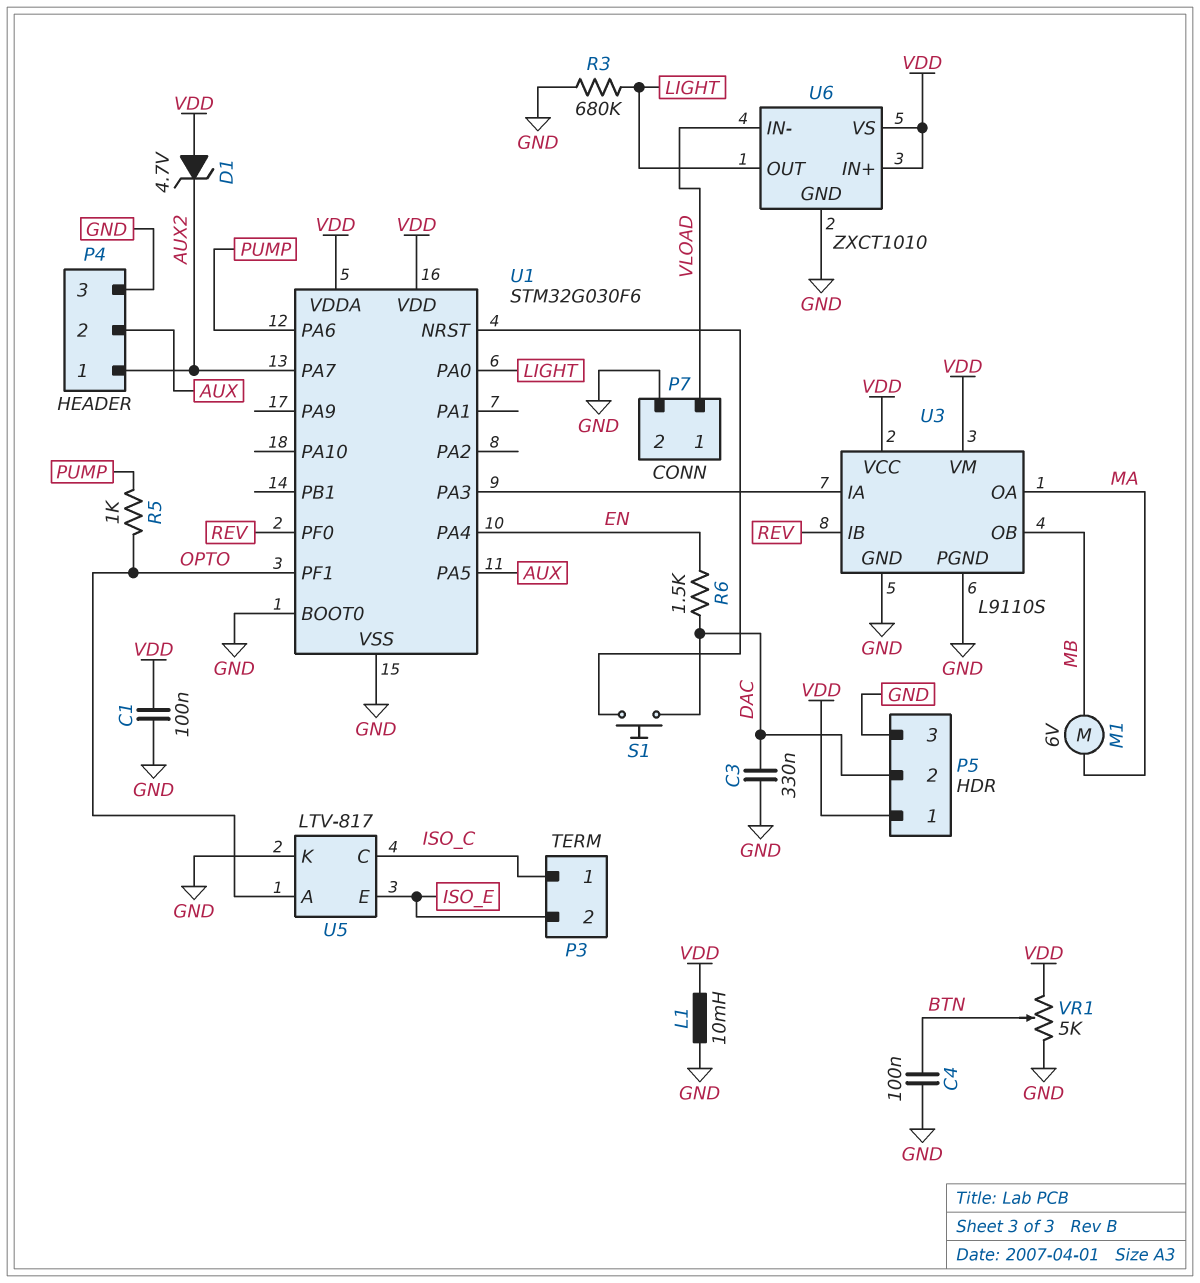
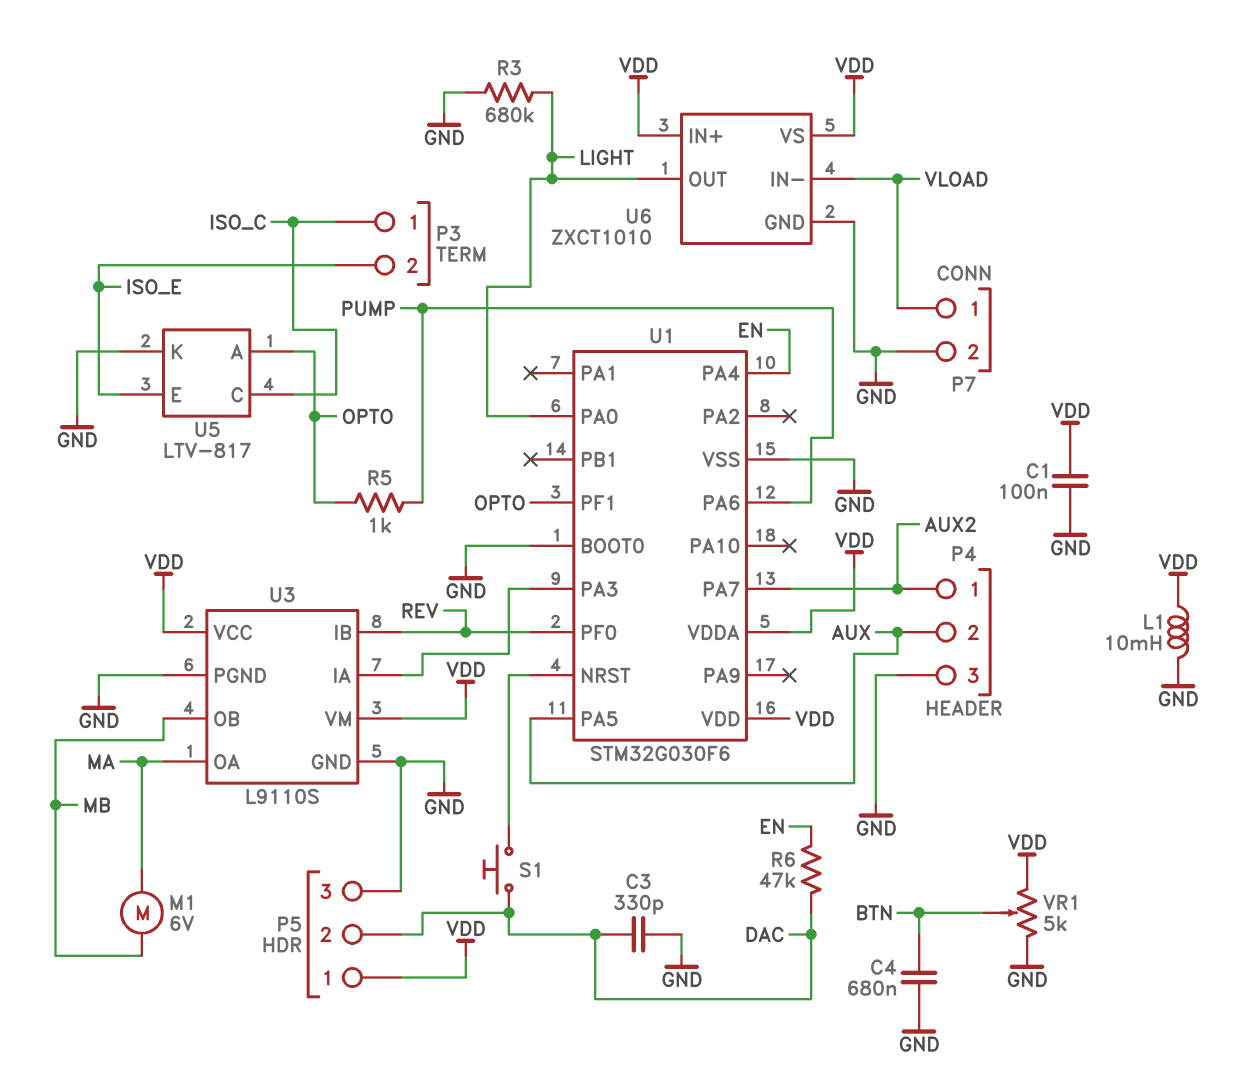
C3: 330nF (DAC, GND) -> 330pF (DAC, GND)
C4: 100nF (BTN, GND) -> 680nF (BTN, GND)
D1: zener 4.7V (A VDD, K AUX2) -> none
R6: 1.5k (DAC, EN) -> 47k (DAC, EN)

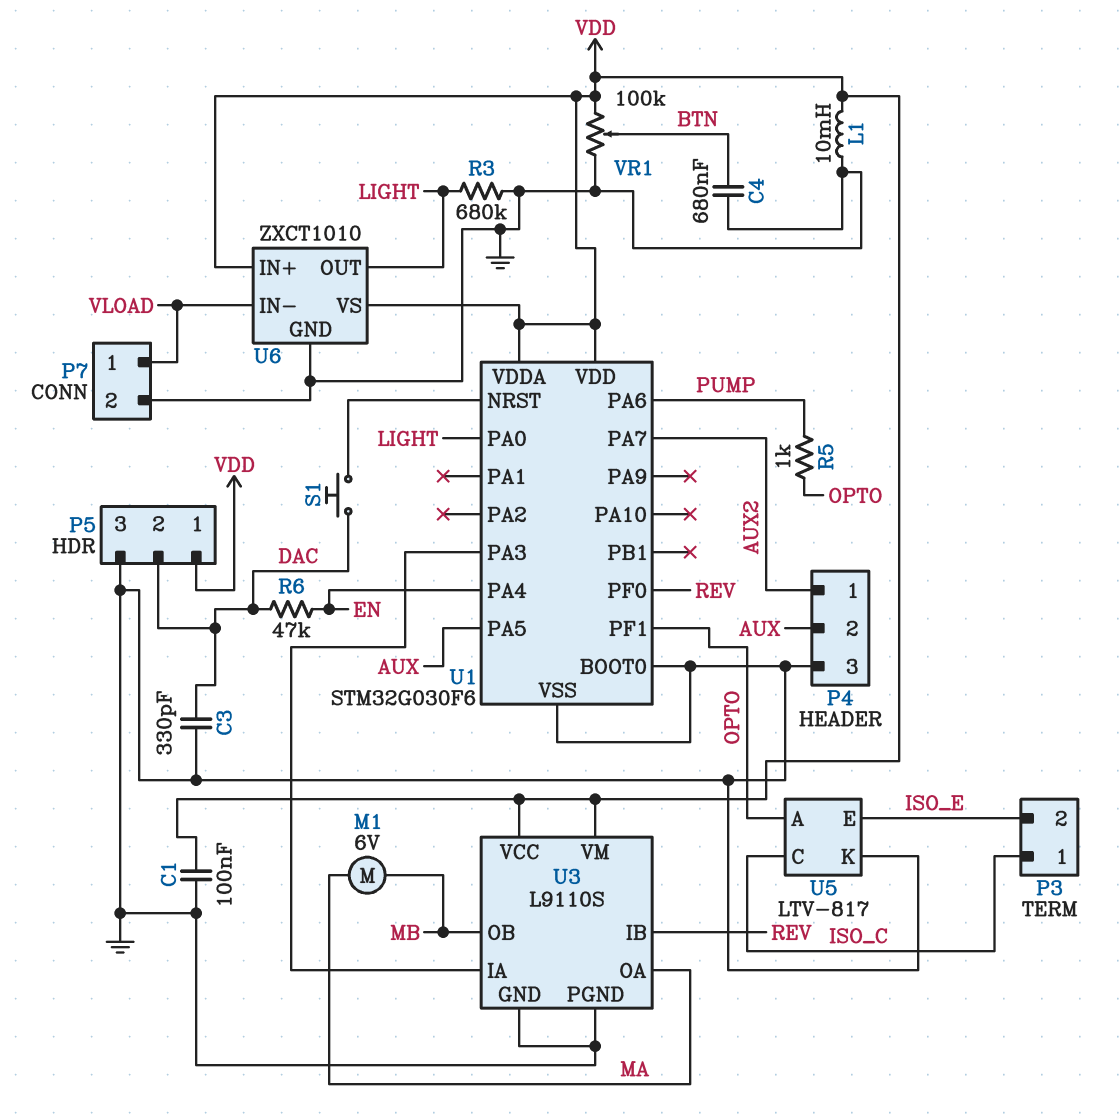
VR1: 5k (GND, VDD, wiper BTN) -> 100k (GND, VDD, wiper BTN)

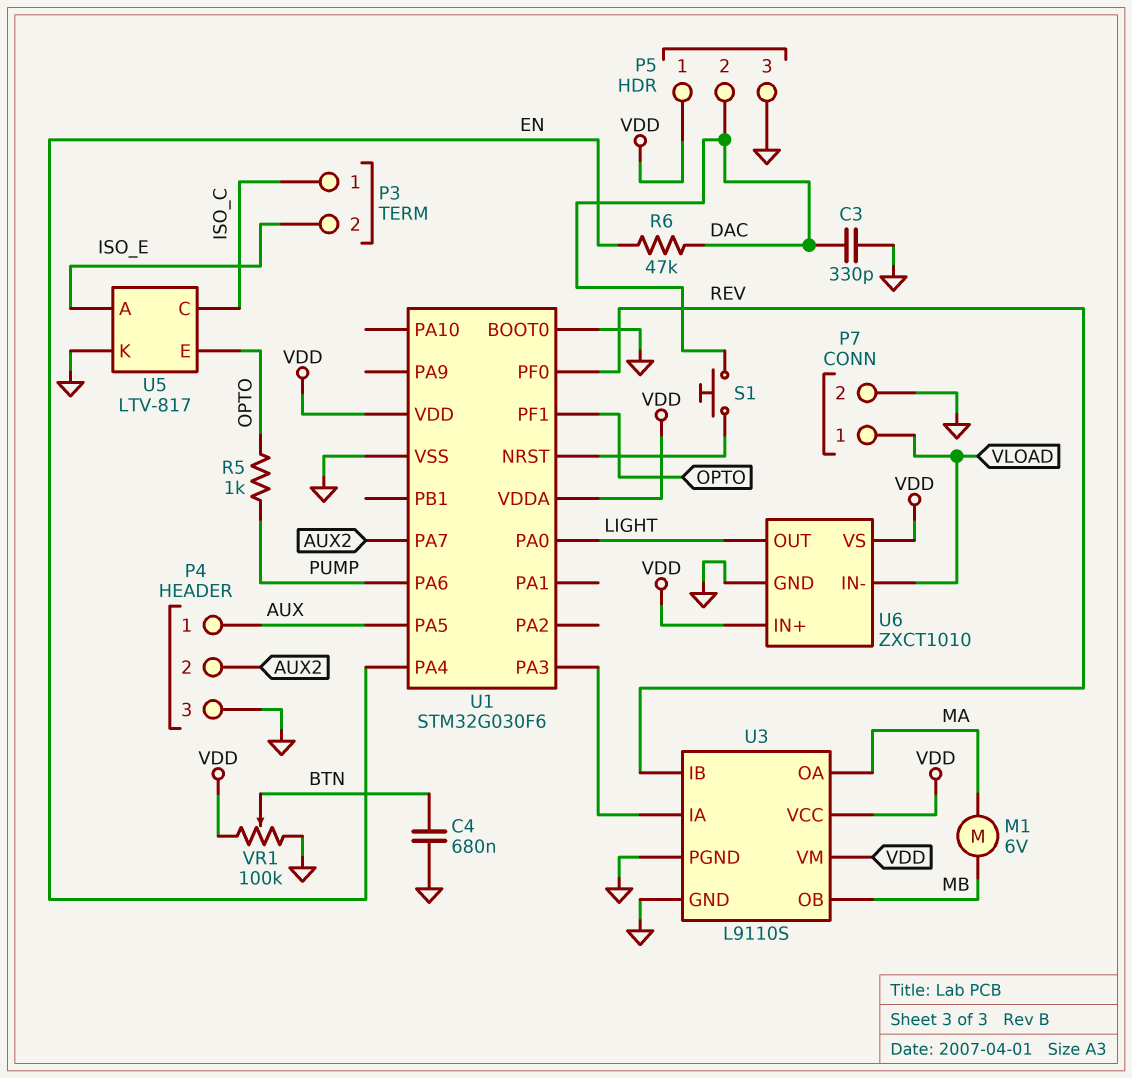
C1: 100nF (GND, VDD) -> none
L1: 10mH (GND, VDD) -> none
P4 pin 1: AUX2 -> AUX
P4 pin 2: AUX -> AUX2
R3: 680k (GND, LIGHT) -> none
U5 pin A: OPTO -> ISO_E
U5 pin E: ISO_E -> OPTO

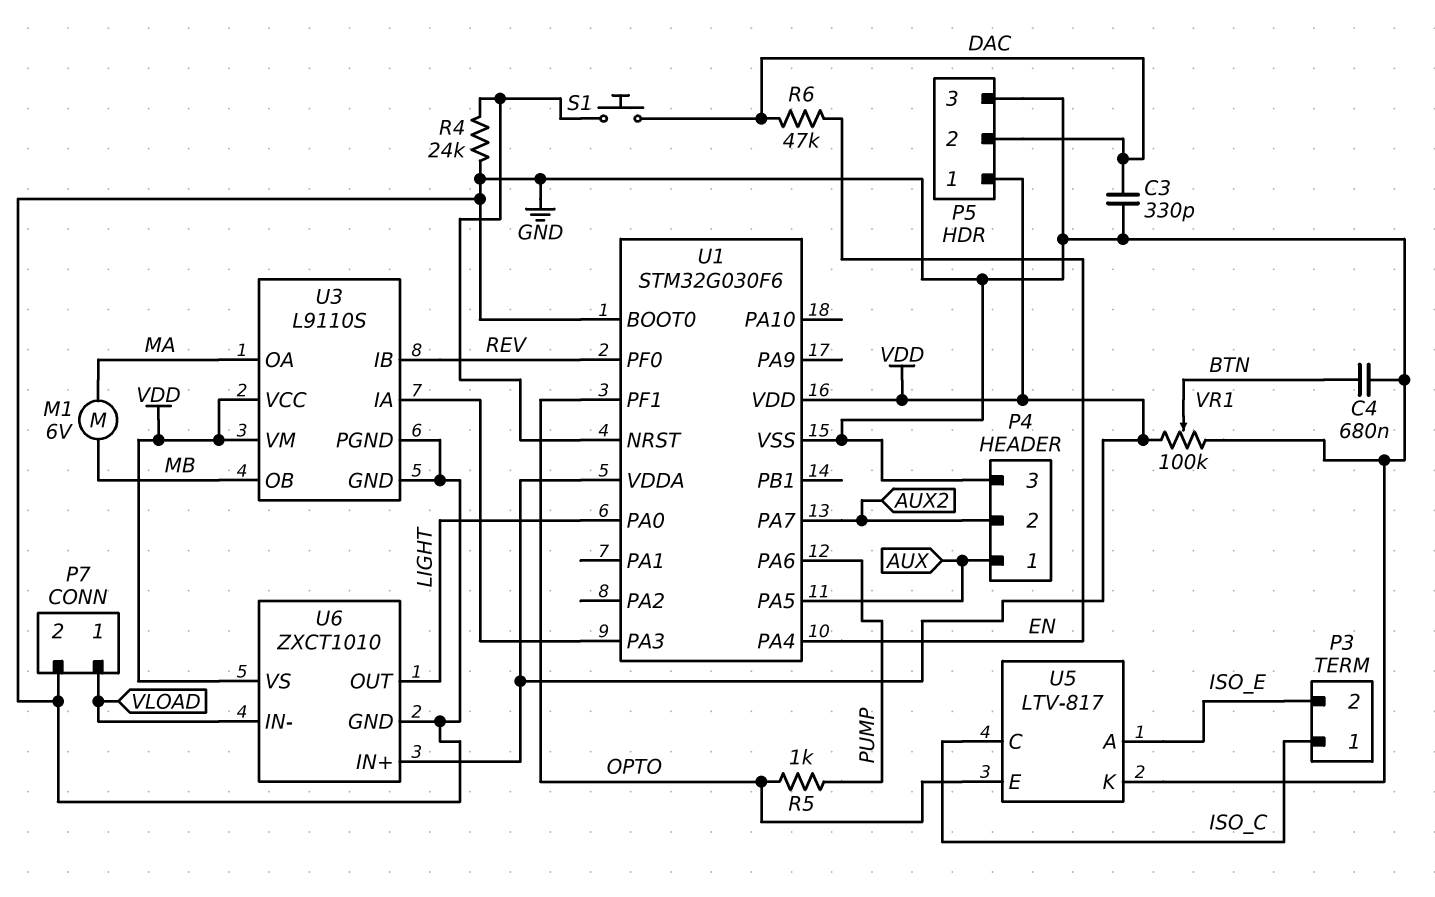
R4: none -> 24k (GND, U1/NRST)

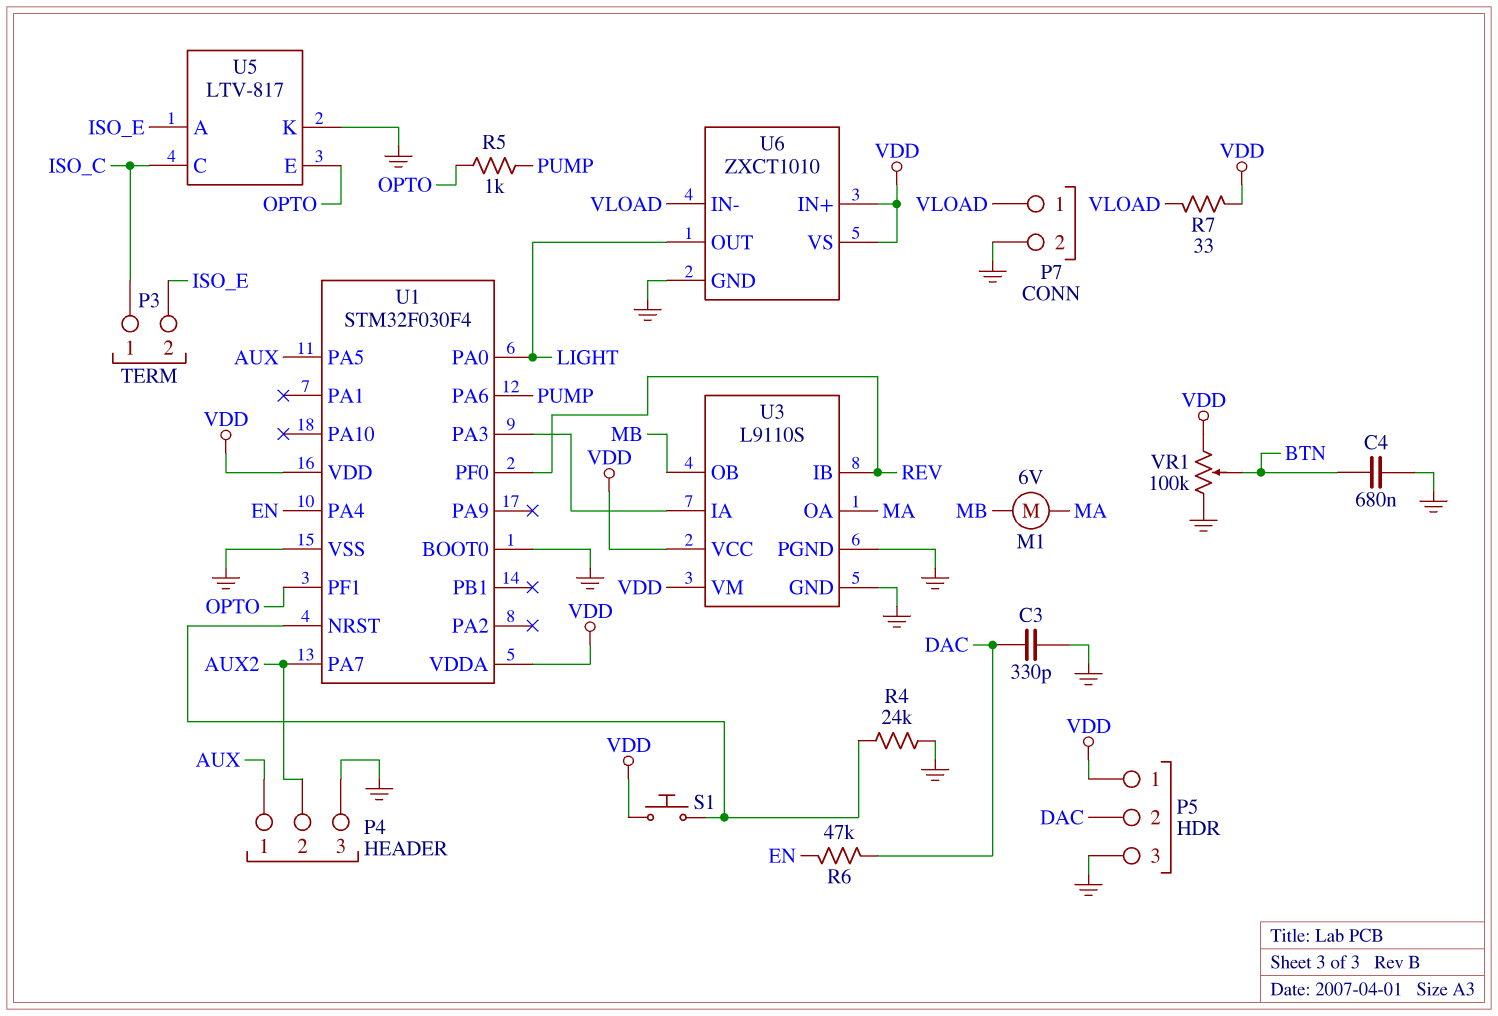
R7: none -> 33 (VDD, VLOAD)
S1: button (DAC, U1/NRST) -> button (U1/NRST, VDD)
U1: STM32G030F6 -> STM32F030F4

